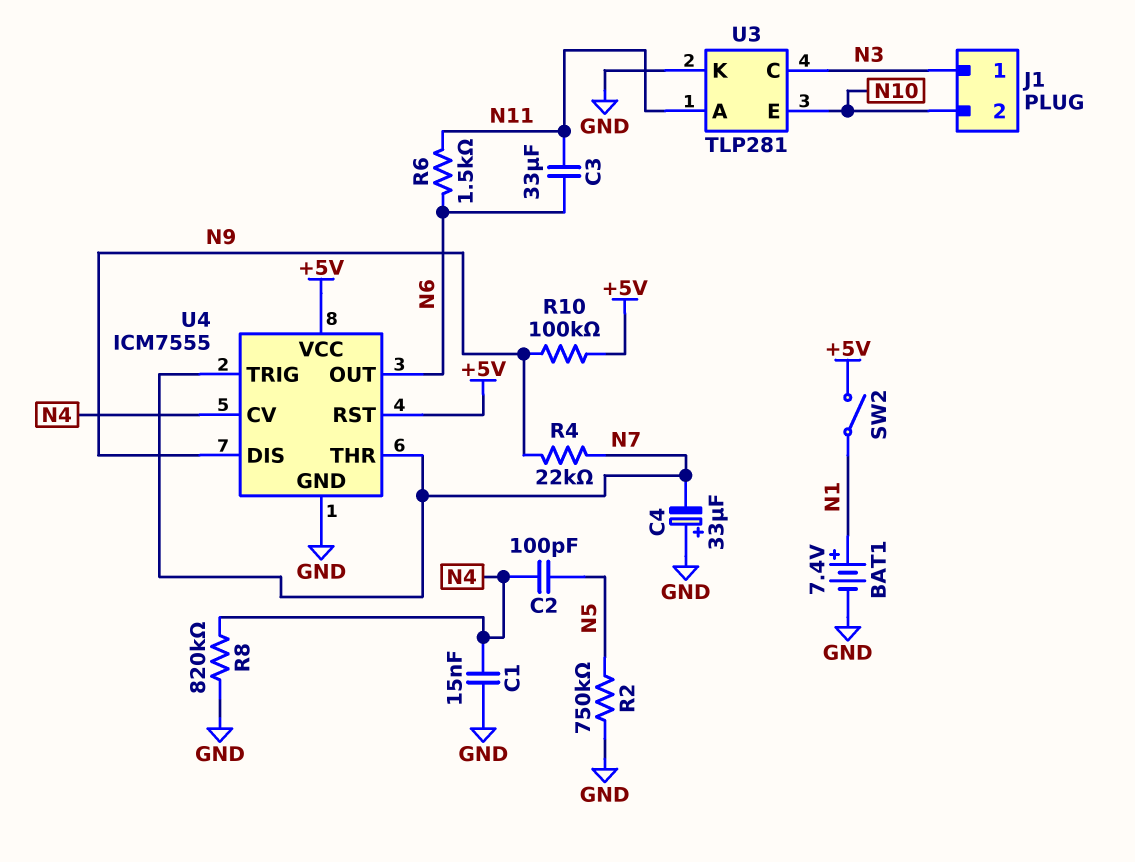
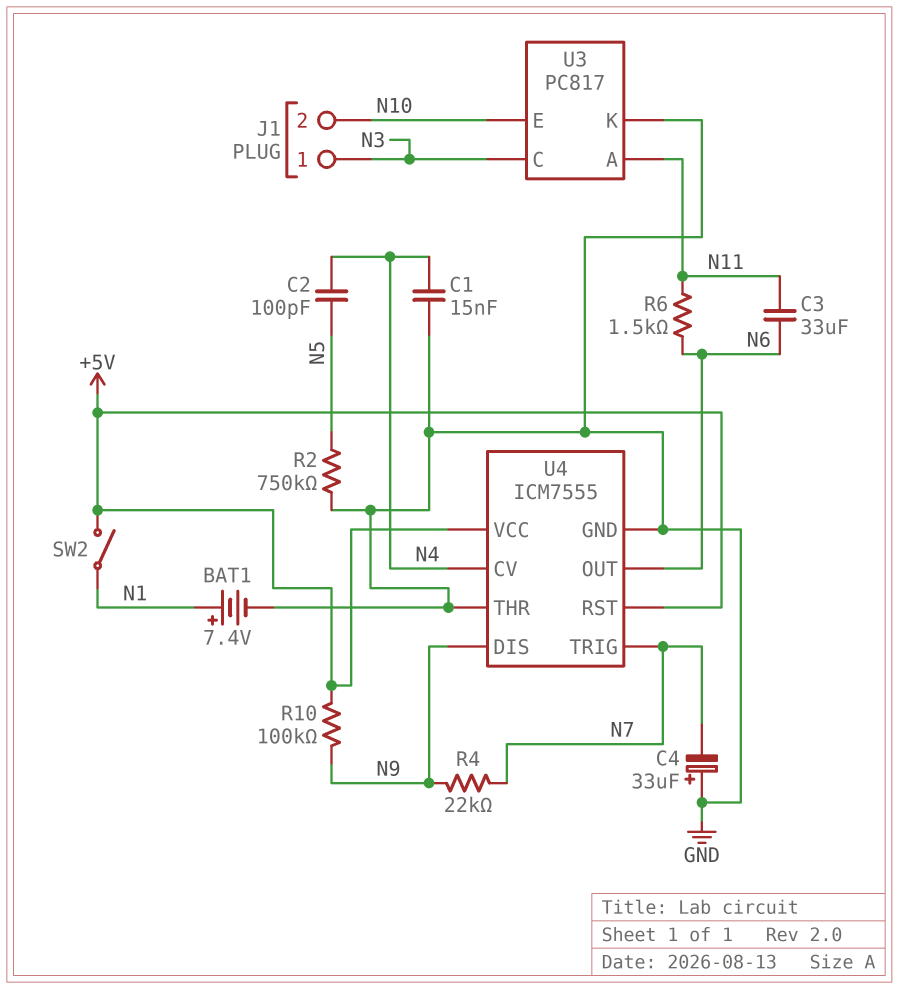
R8: 820k (GND, N4) -> none
U3: TLP281 -> PC817
U4 pin THR: N7 -> GND

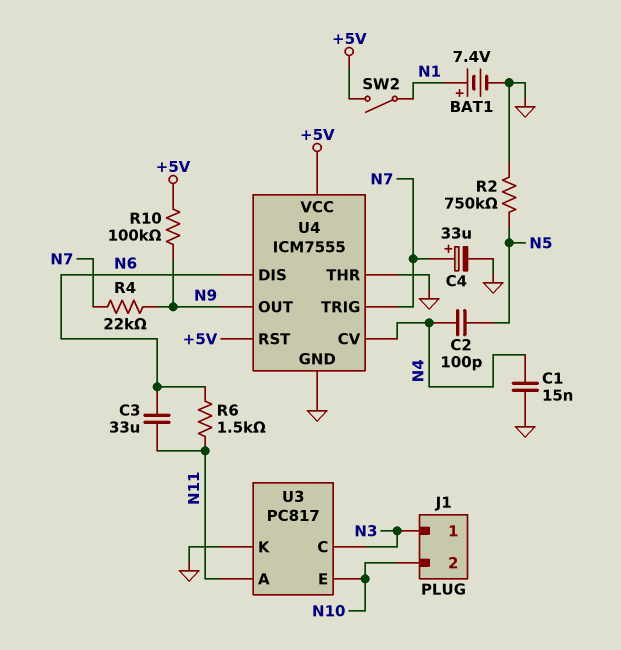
C4: 33uF (plus GND, minus N7) -> 33uF (plus N7, minus GND)
U4 pin DIS: N9 -> N6
U4 pin OUT: N6 -> N9

